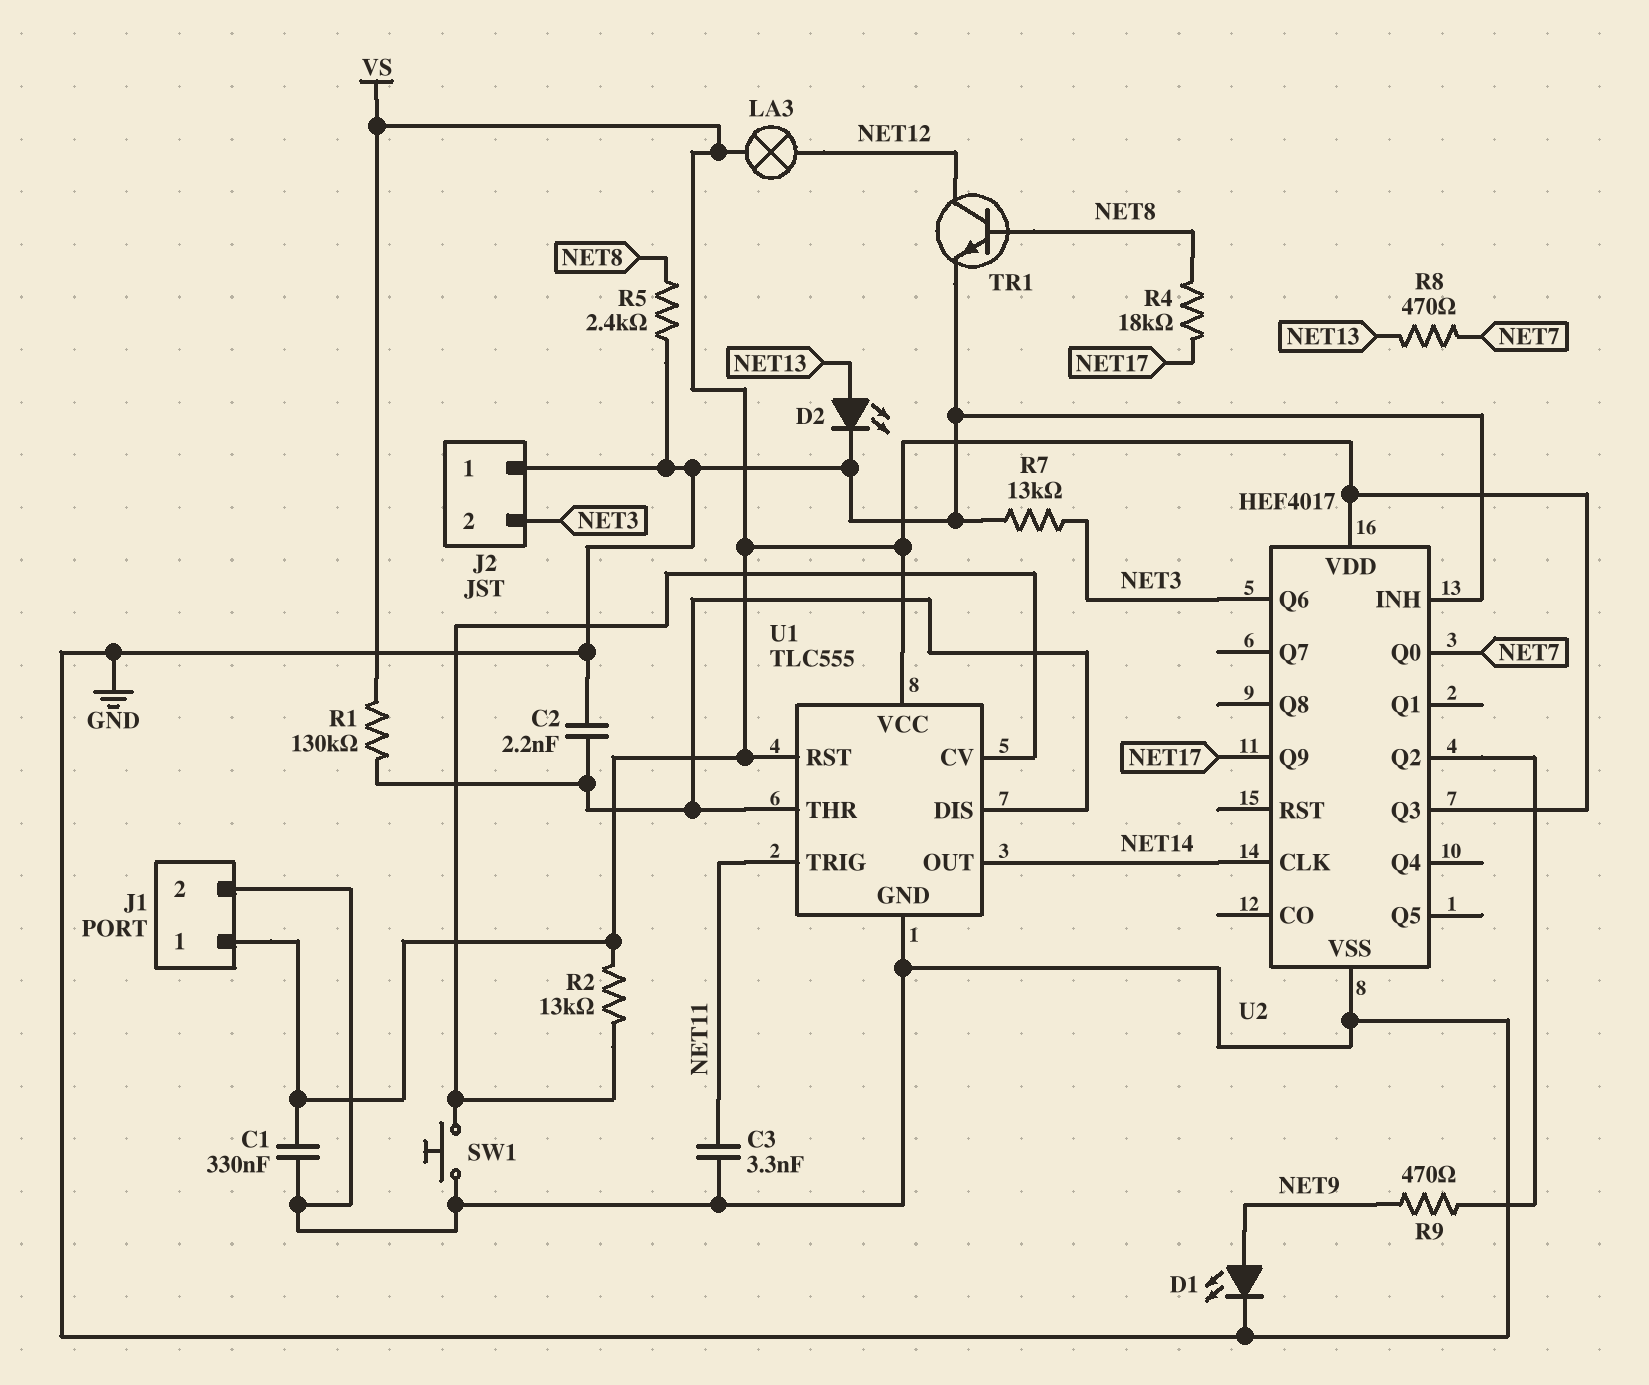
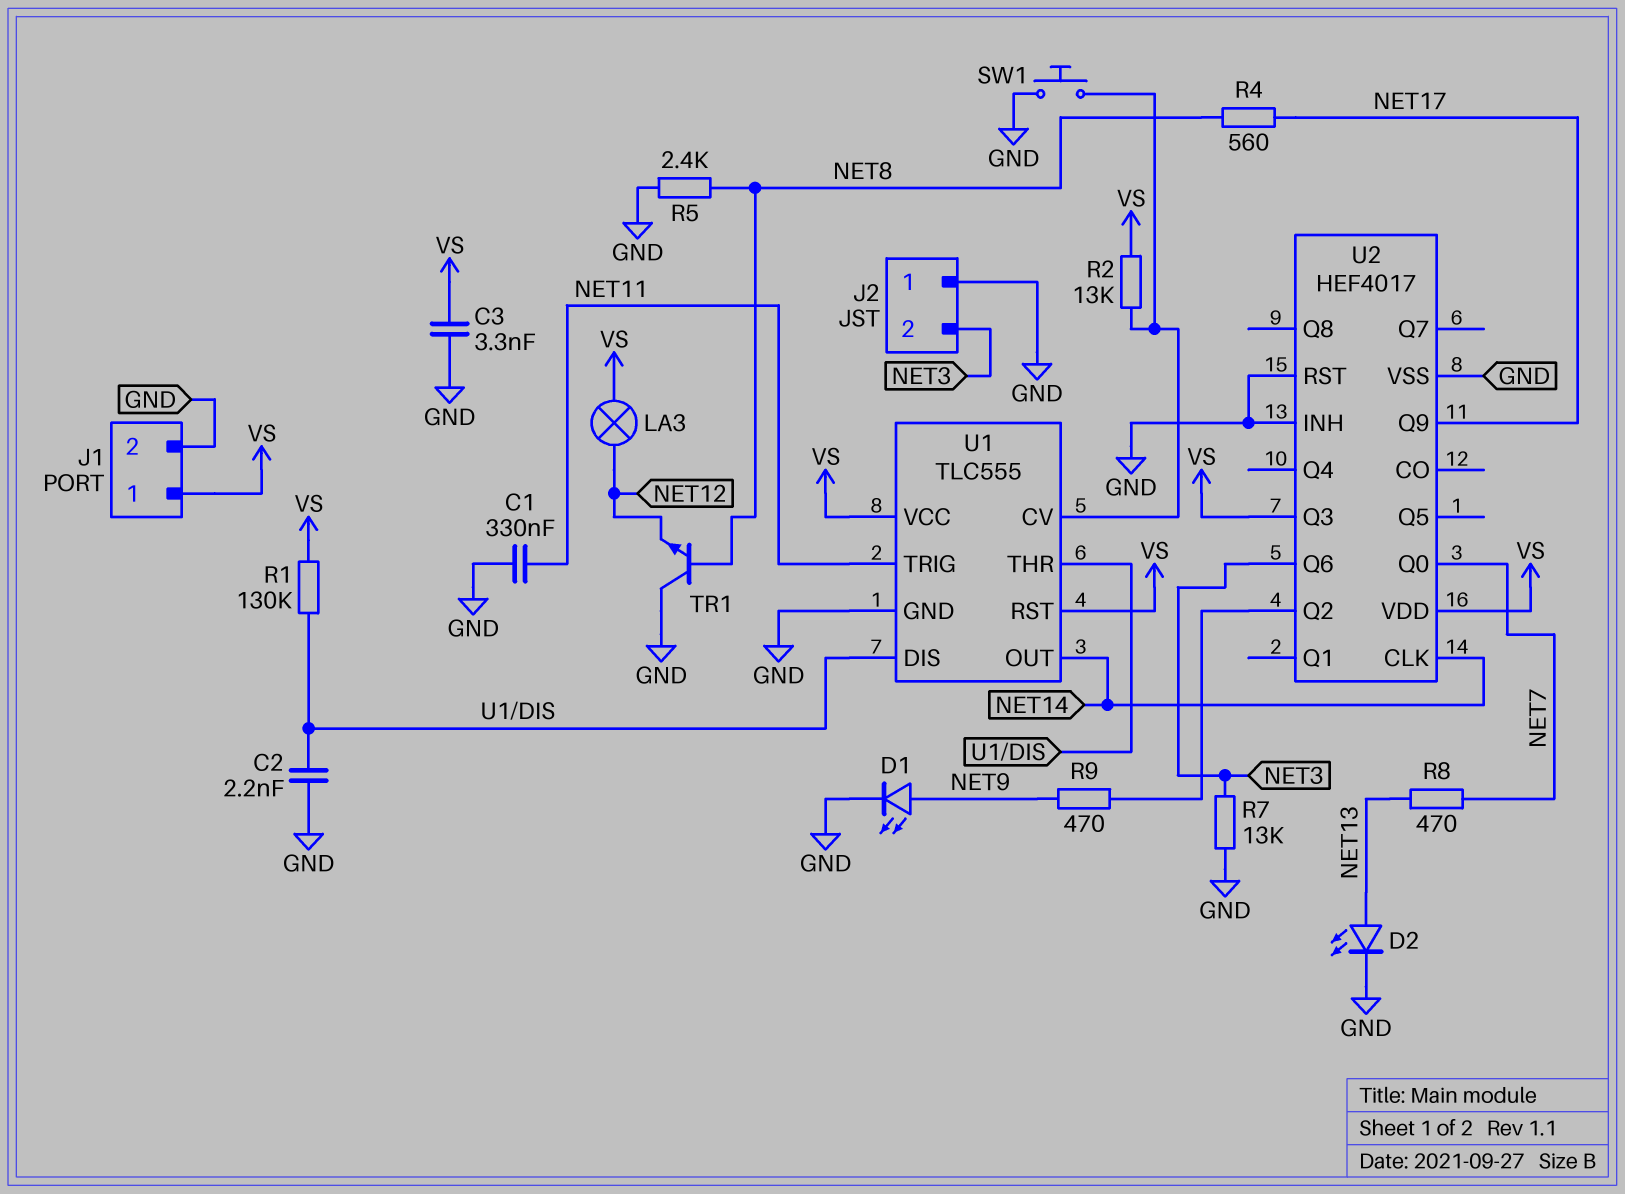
C1: 330nF (GND, VS) -> 330nF (GND, NET11)
C3: 3.3nF (GND, NET11) -> 3.3nF (GND, VS)
R4: 18k (NET8, NET17) -> 560 (NET8, NET17)
TR1: NPN (B NET8, C NET12, E GND) -> NPN (B NET8, C GND, E NET12)
U2 pin RST: none -> GND

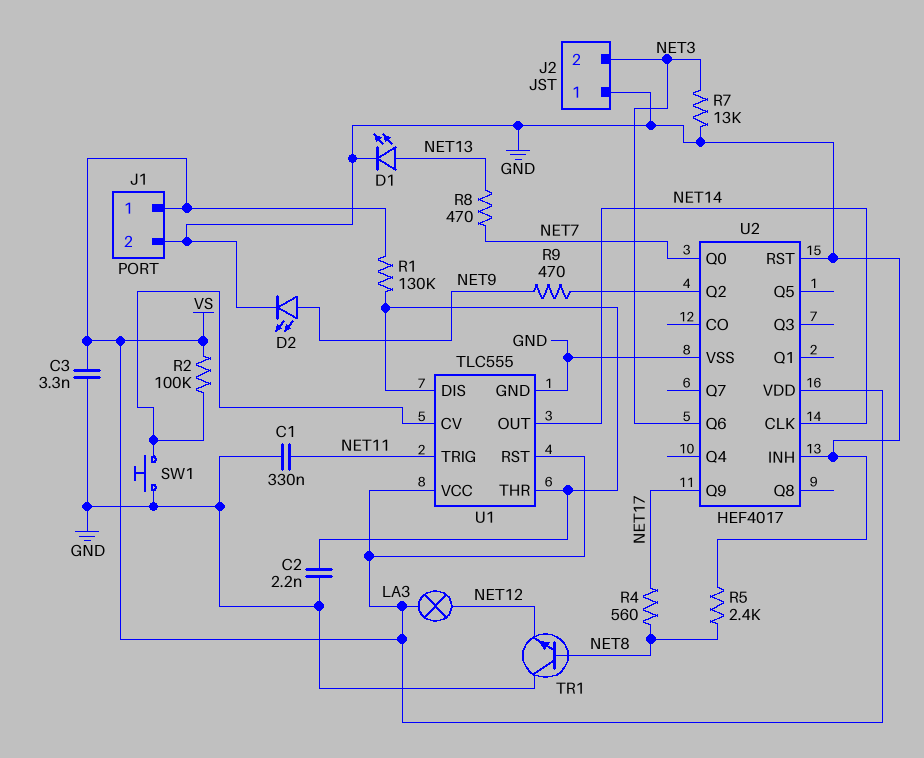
D1: LED (A NET9, K GND) -> LED (A NET13, K GND)
D2: LED (A NET13, K GND) -> LED (A NET9, K GND)
R2: 13k (U1/CV, VS) -> 100k (U1/CV, VS)
U2 pin Q3: VS -> none

